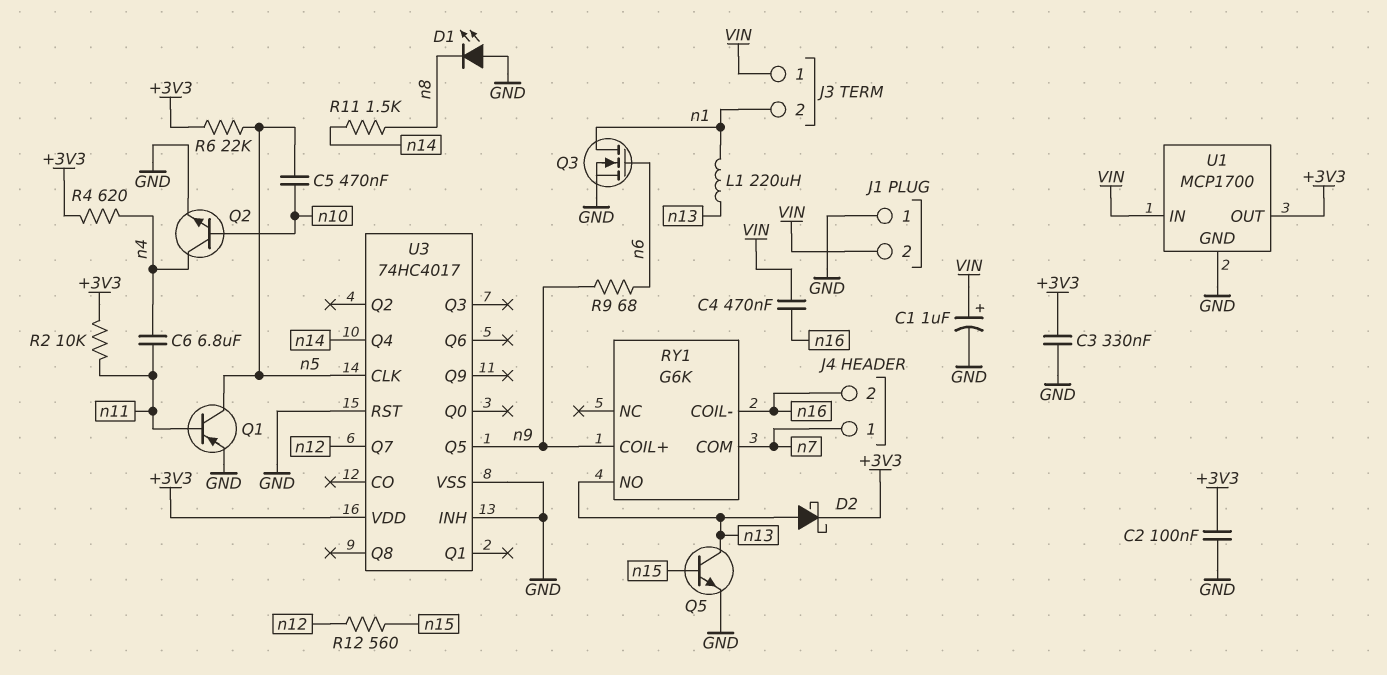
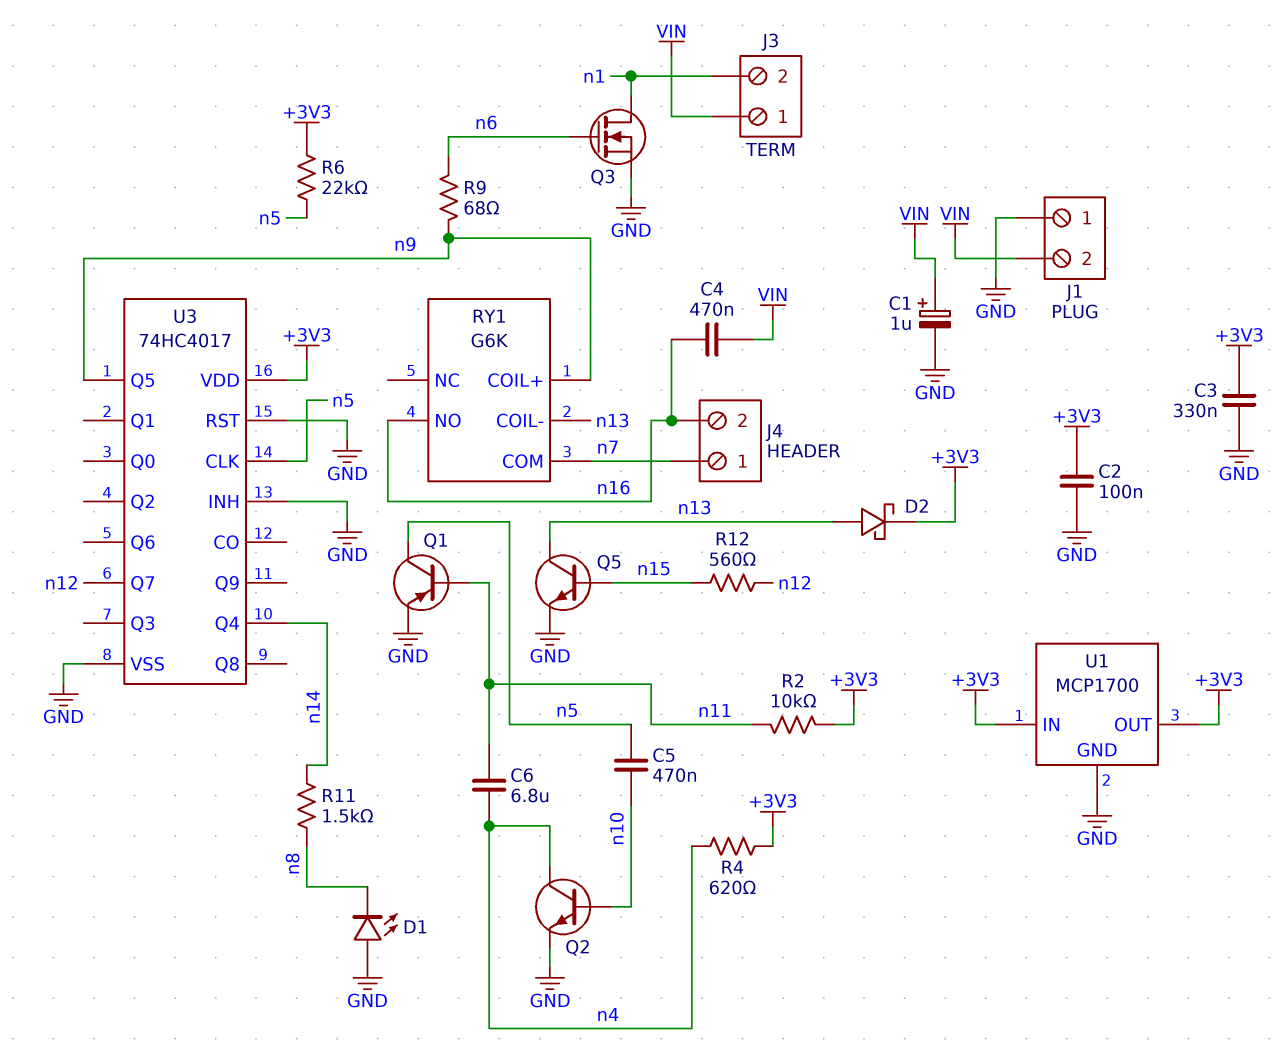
L1: 220uH (n1, n13) -> none
RY1 pin COIL-: n16 -> n13
RY1 pin NO: n13 -> n16
U1 pin IN: VIN -> +3V3

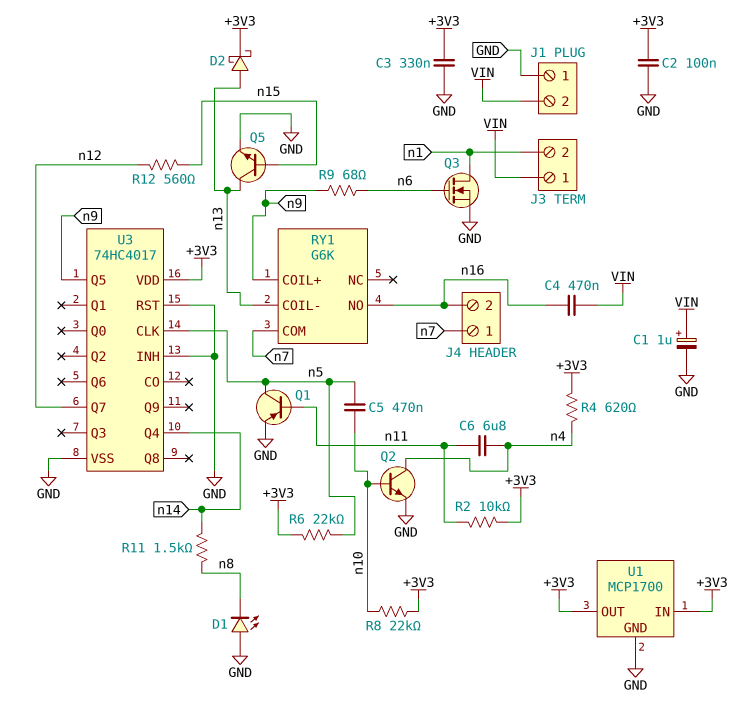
R8: none -> 22k (+3V3, n10)

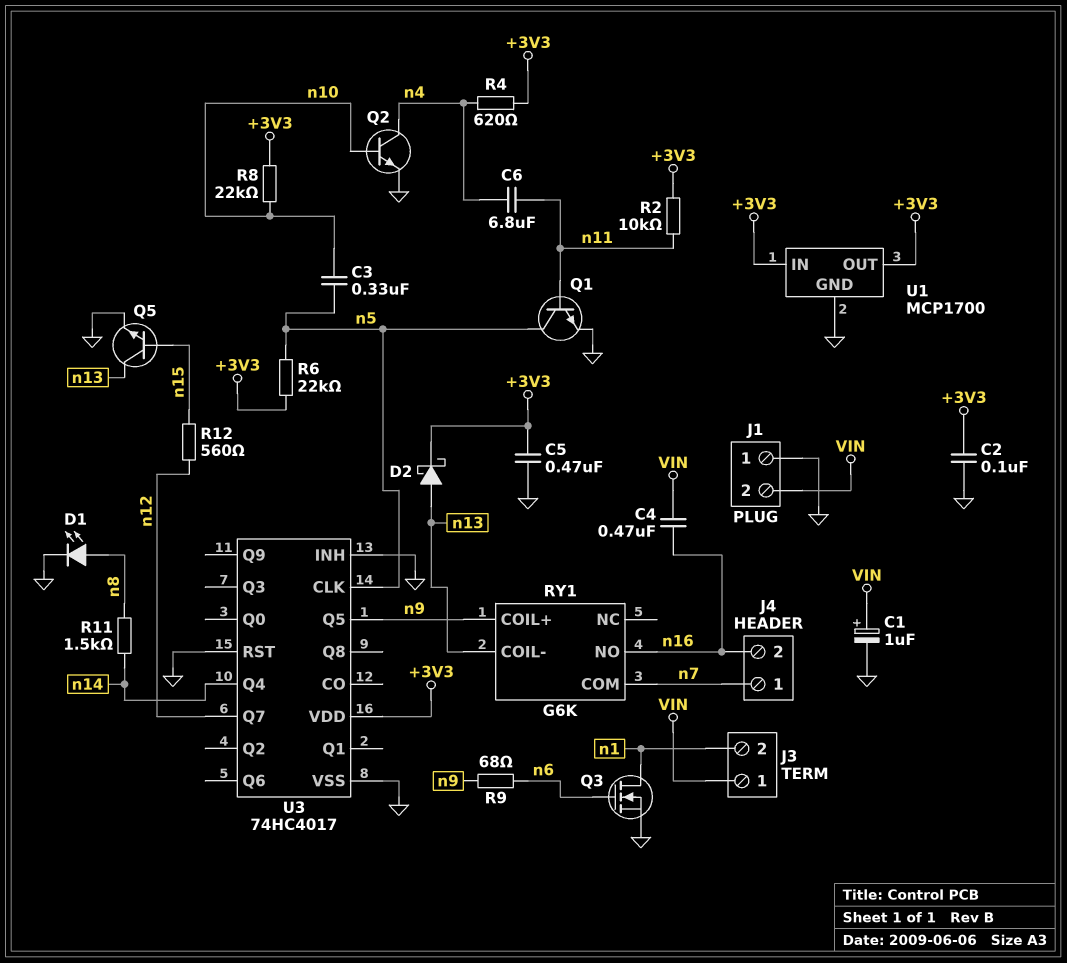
C3: 330nF (+3V3, GND) -> 330nF (n5, n10)
C5: 470nF (n5, n10) -> 470nF (+3V3, GND)
D1: LED (A GND, K n8) -> LED (A n8, K GND)
Q1: PNP (B n11, C n5, E GND) -> NPN (B n11, C n5, E GND)

